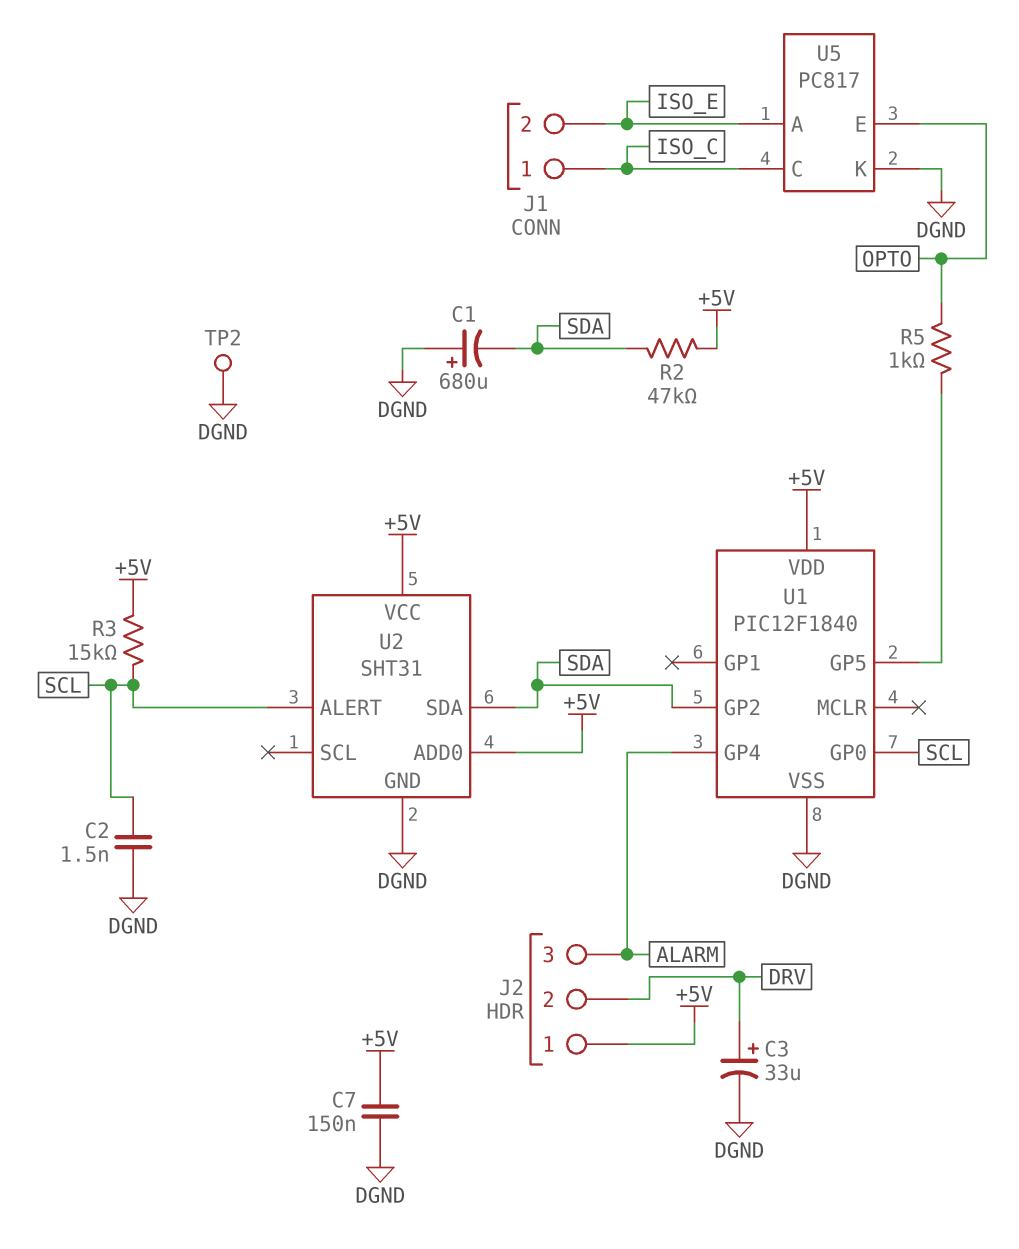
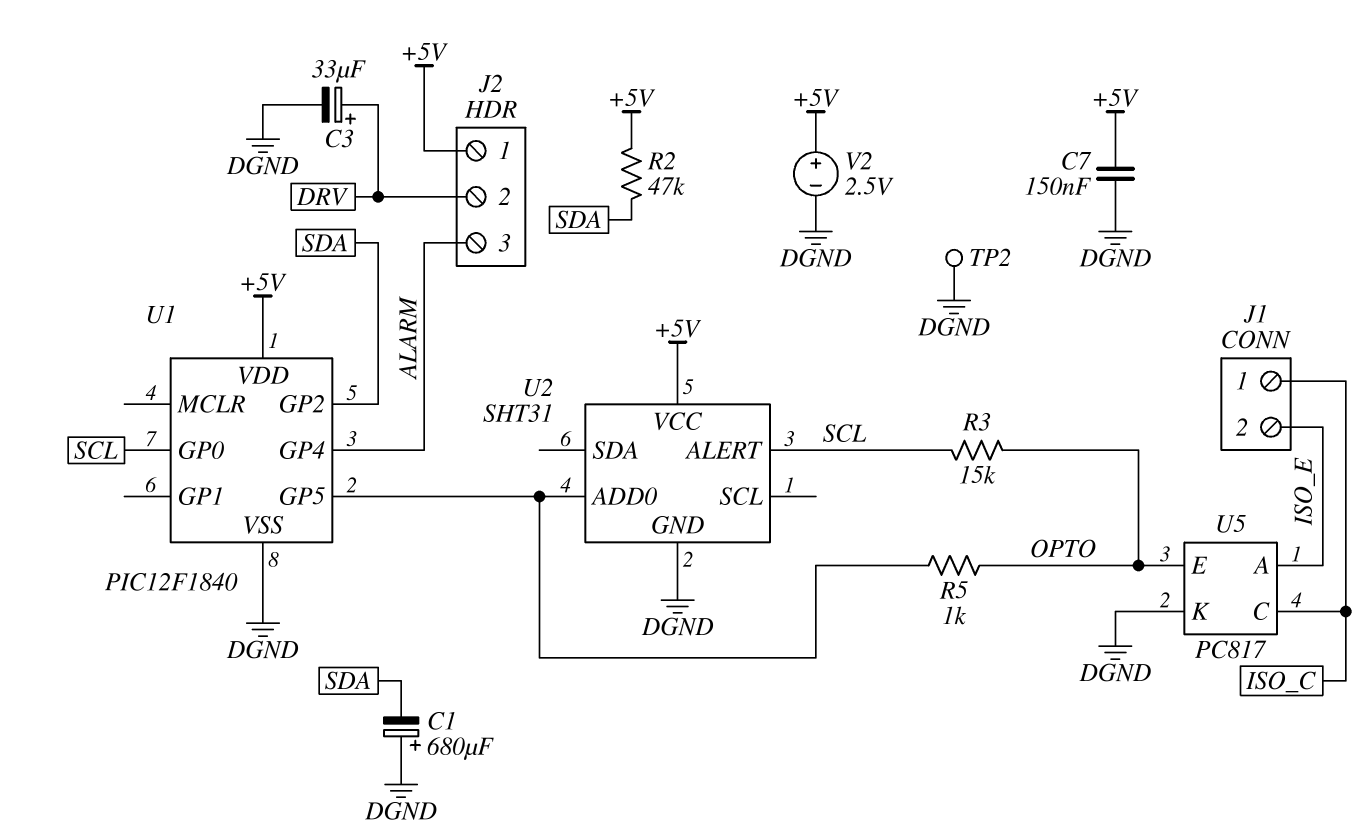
C2: 1.5nF (DGND, SCL) -> none
R3: 15k (+5V, SCL) -> 15k (OPTO, SCL)
U2 pin ADD0: +5V -> U1/GP5
U2 pin SDA: SDA -> none
V2: none -> 2.5V (plus +5V, minus DGND)

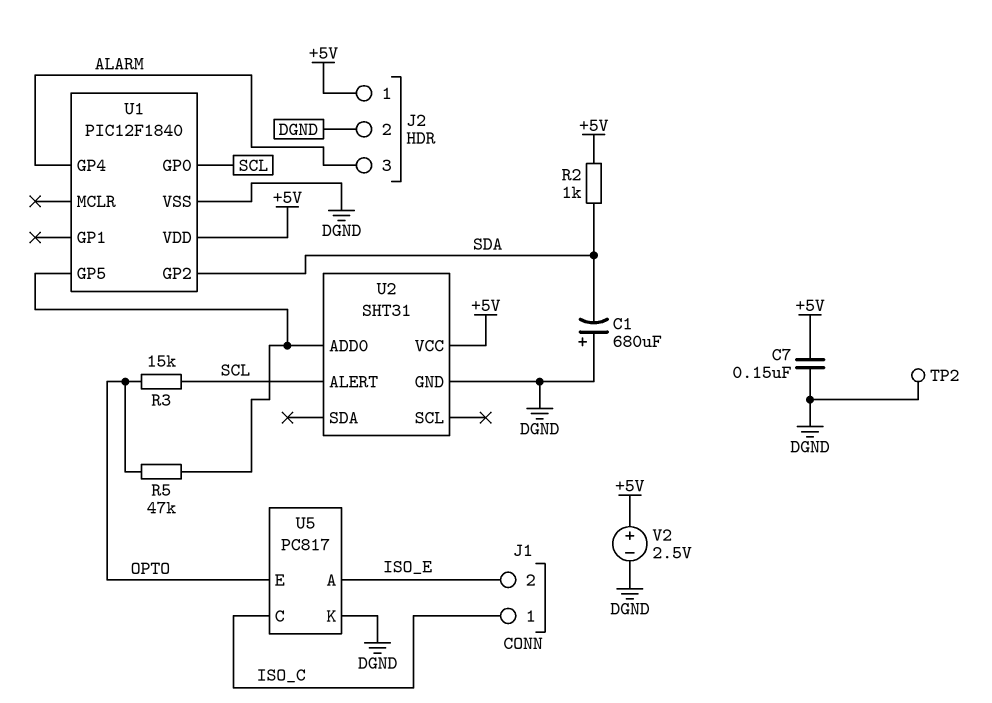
C3: 33uF (plus DRV, minus DGND) -> none
J2 pin 2: DRV -> DGND
R2: 47k (+5V, SDA) -> 1k (+5V, SDA)
R5: 1k (OPTO, U1/GP5) -> 47k (OPTO, U1/GP5)

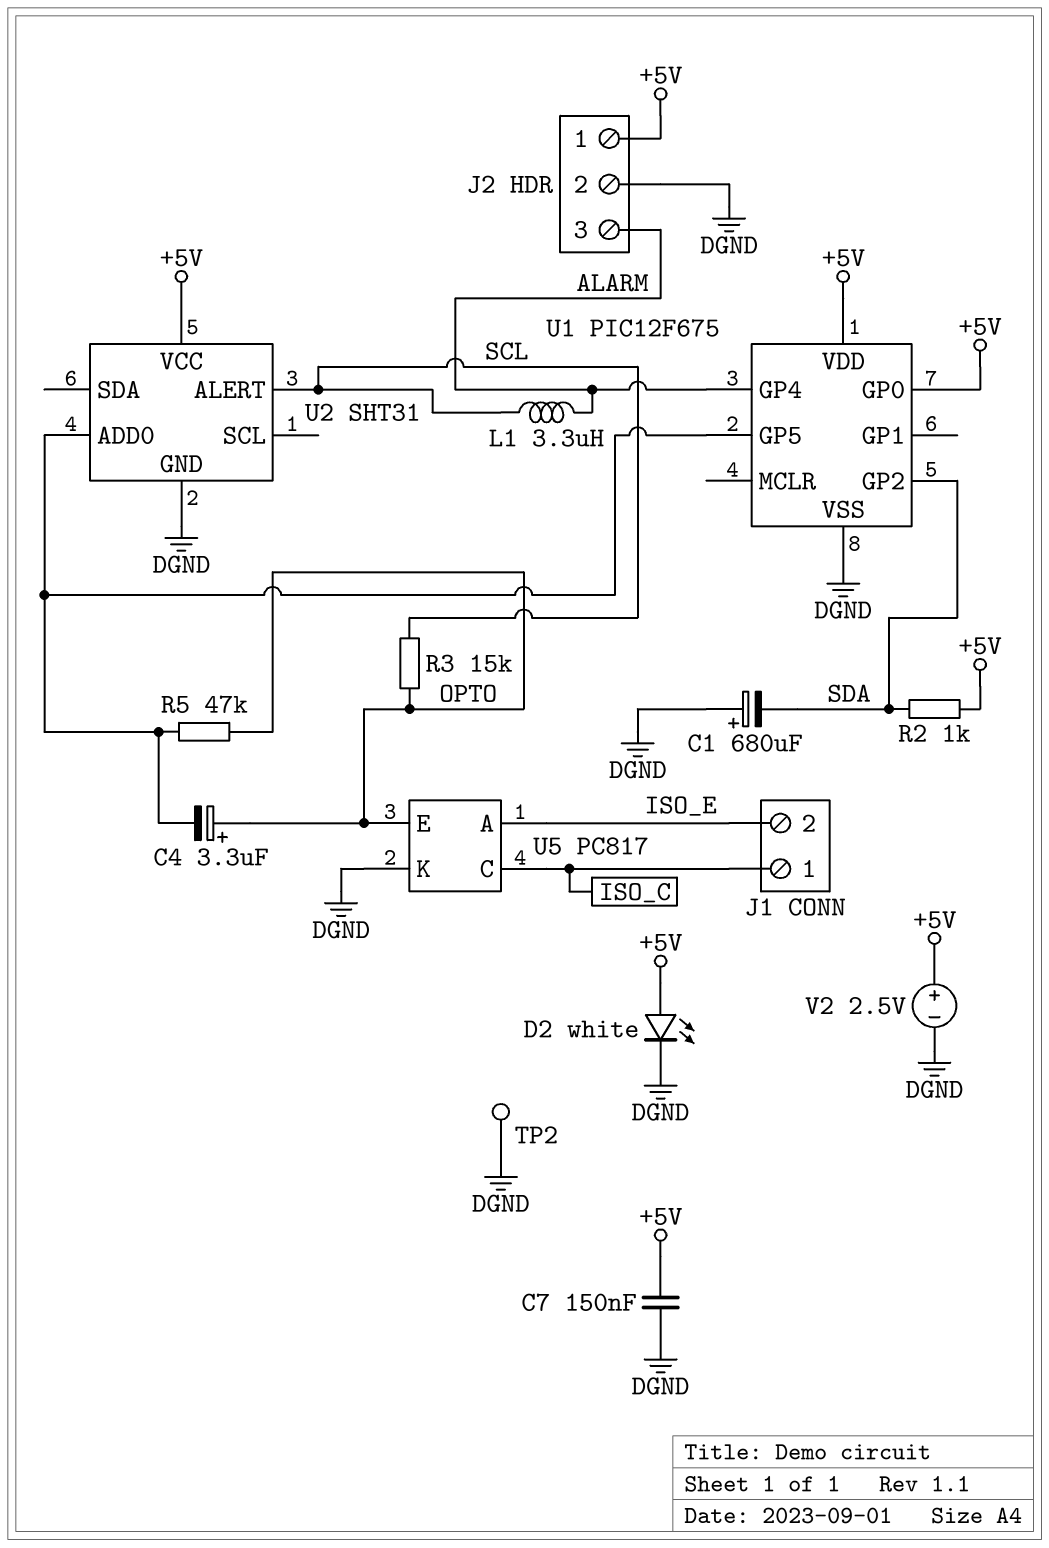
C4: none -> 3.3uF (plus OPTO, minus U1/GP5)
D2: none -> LED white (A +5V, K DGND)
L1: none -> 3.3uH (ALARM, SCL)
U1: PIC12F1840 -> PIC12F675
U1 pin GP0: SCL -> +5V

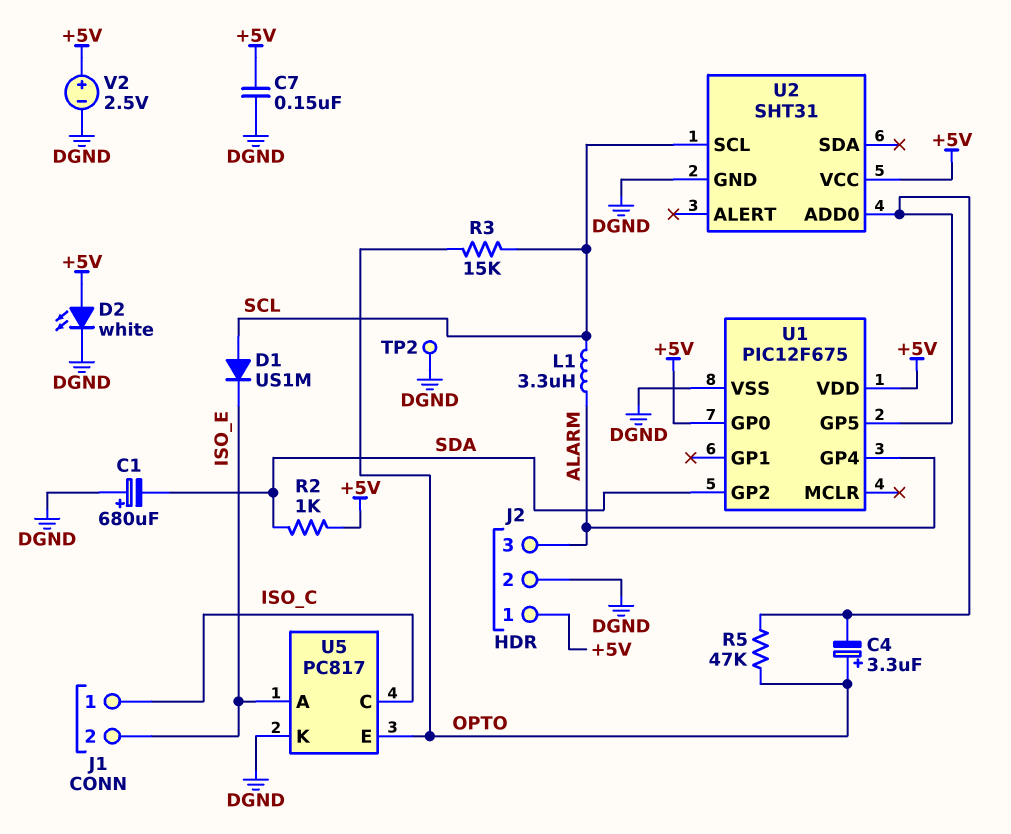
D1: none -> diode US1M (A SCL, K ISO_E)
U2 pin ALERT: SCL -> none
U2 pin SCL: none -> SCL

